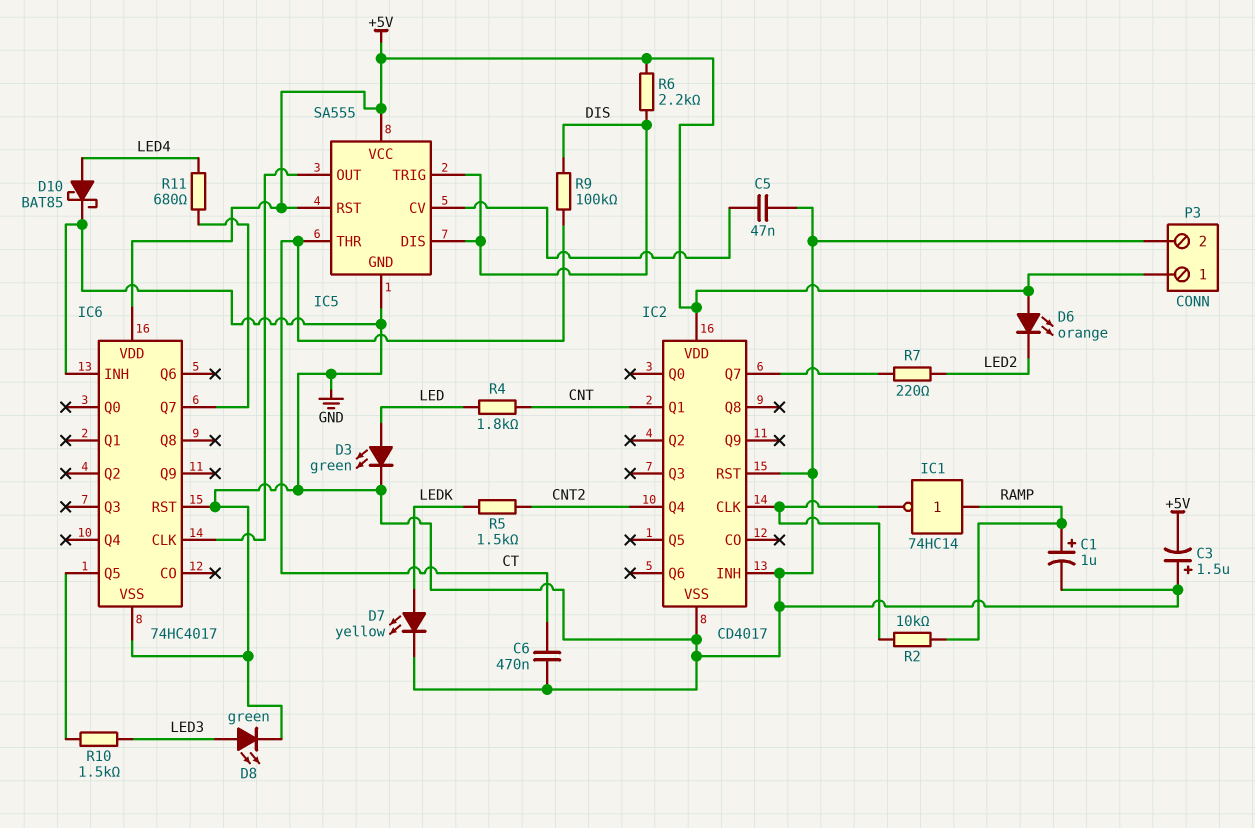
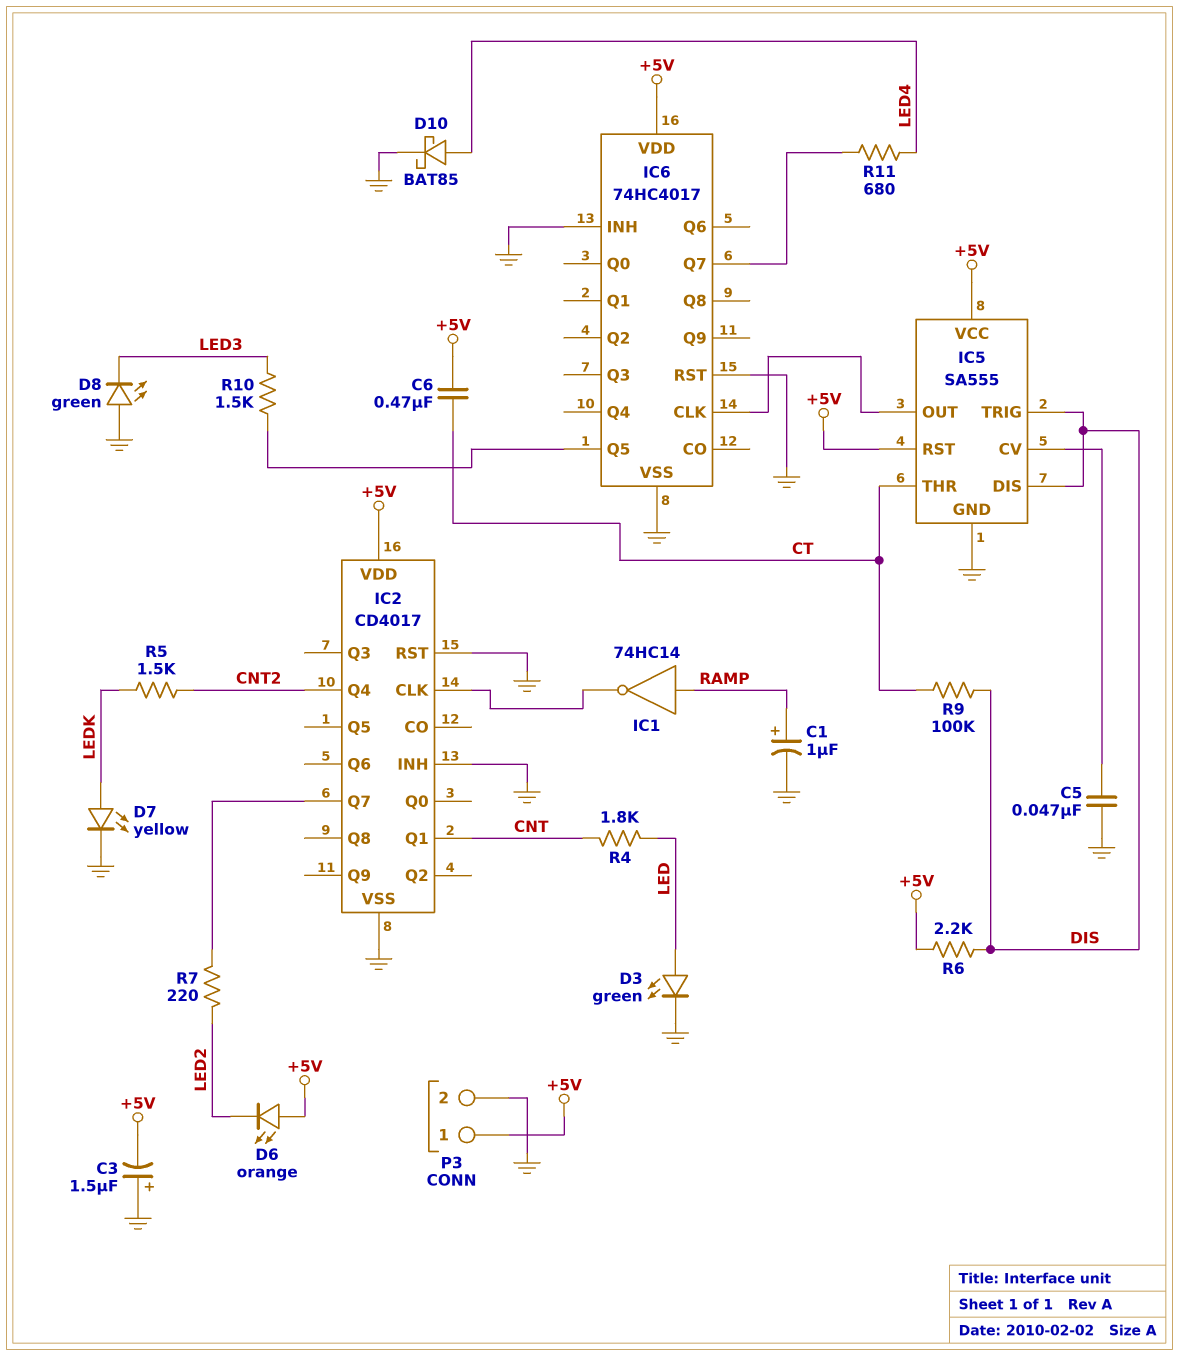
C6: 470nF (CT, GND) -> 470nF (+5V, CT)
D8: LED green (A LED3, K GND) -> LED green (A GND, K LED3)
R2: 10k (IC2/CLK, RAMP) -> none

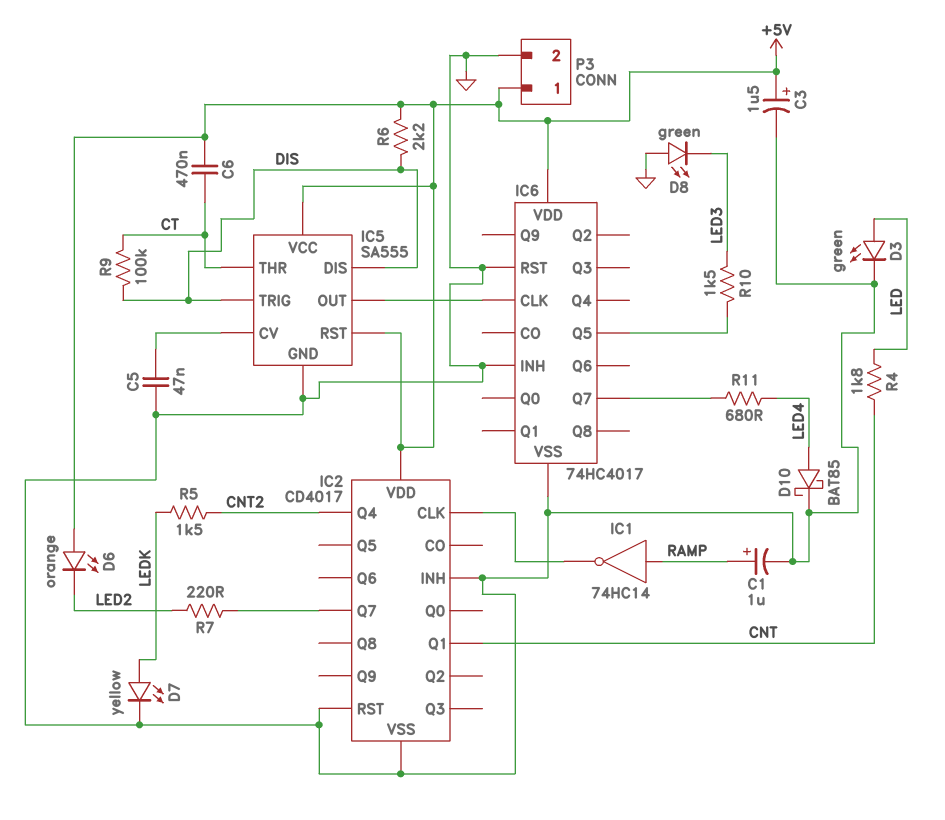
C3: 1.5uF (plus GND, minus +5V) -> 1.5uF (plus +5V, minus GND)

